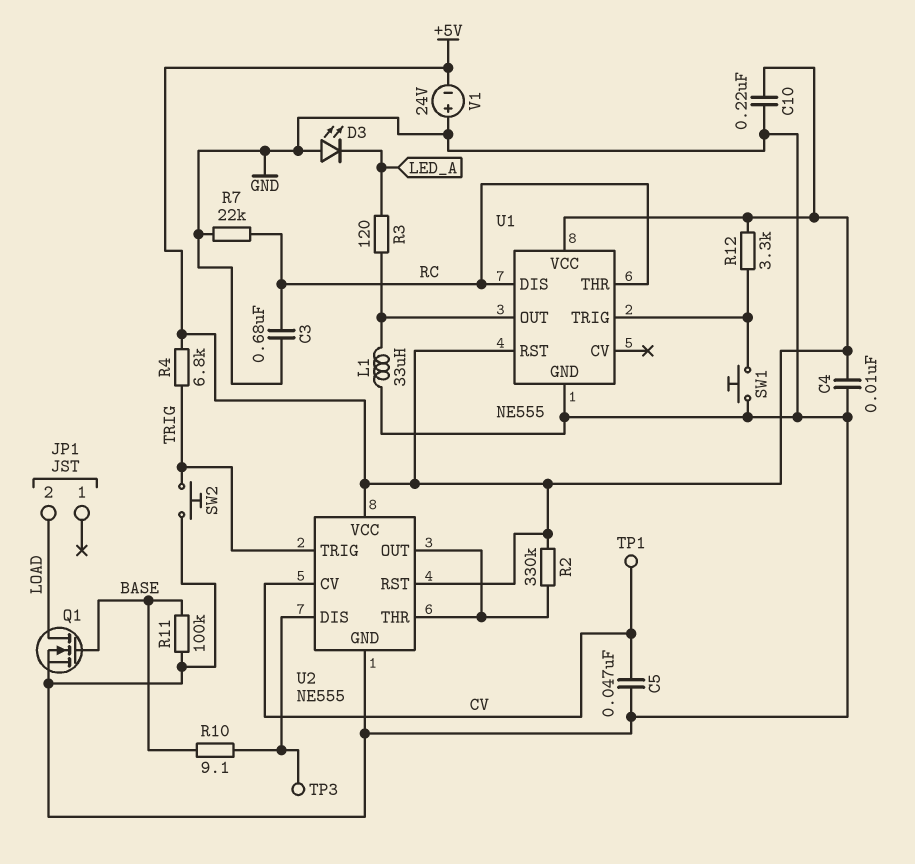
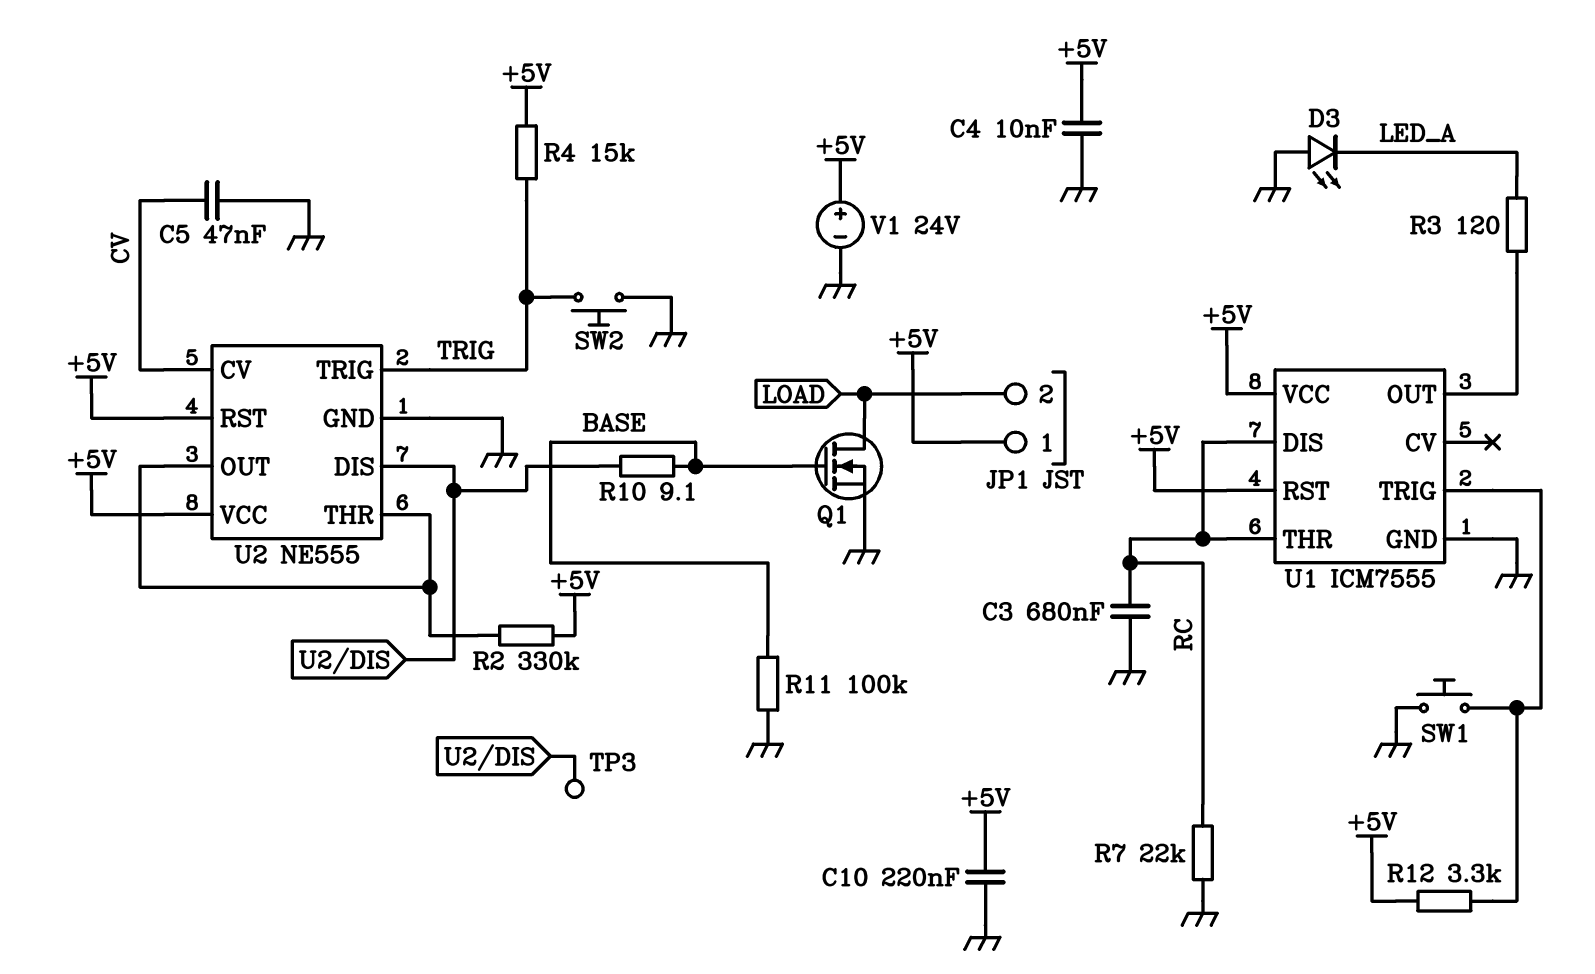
JP1 pin 1: none -> +5V
L1: 33uH (GND, U1/OUT) -> none
R4: 6.8k (+5V, TRIG) -> 15k (+5V, TRIG)
TP1: test point (CV) -> none
U1: NE555 -> ICM7555
V1: 24V (plus GND, minus +5V) -> 24V (plus +5V, minus GND)

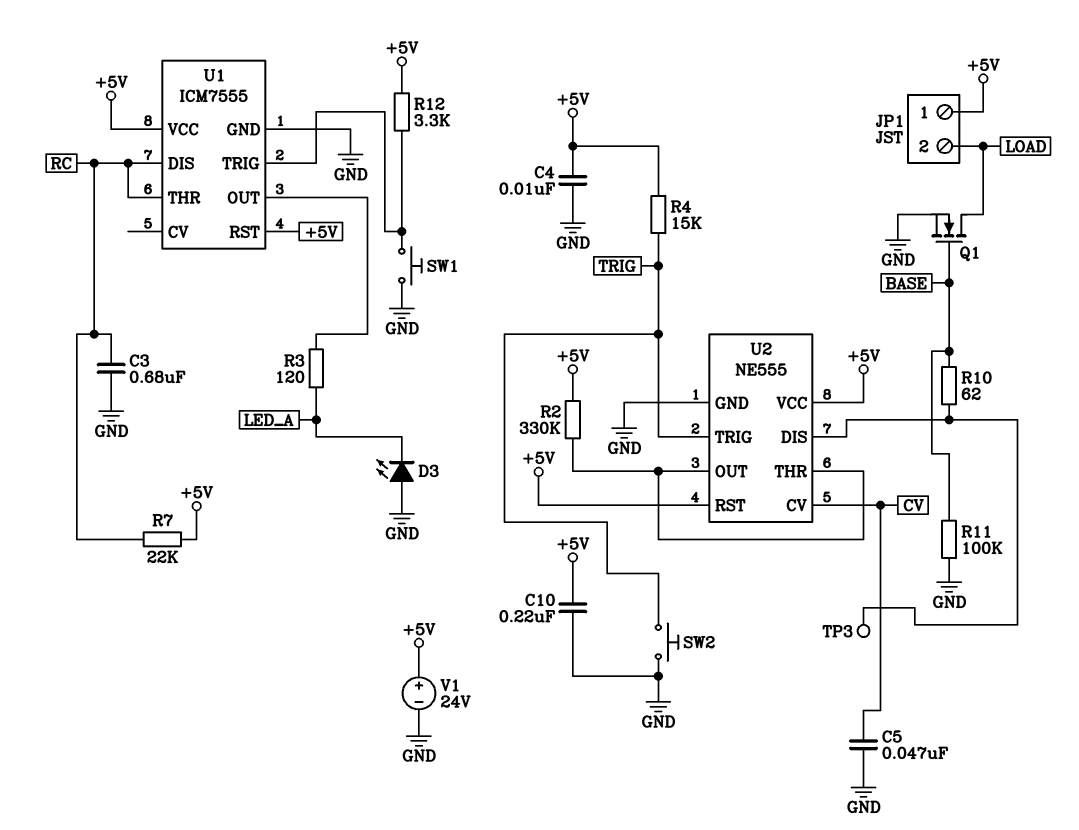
R7: 22k (GND, RC) -> 22k (+5V, RC)
R10: 9.1 (BASE, U2/DIS) -> 62 (BASE, U2/DIS)

